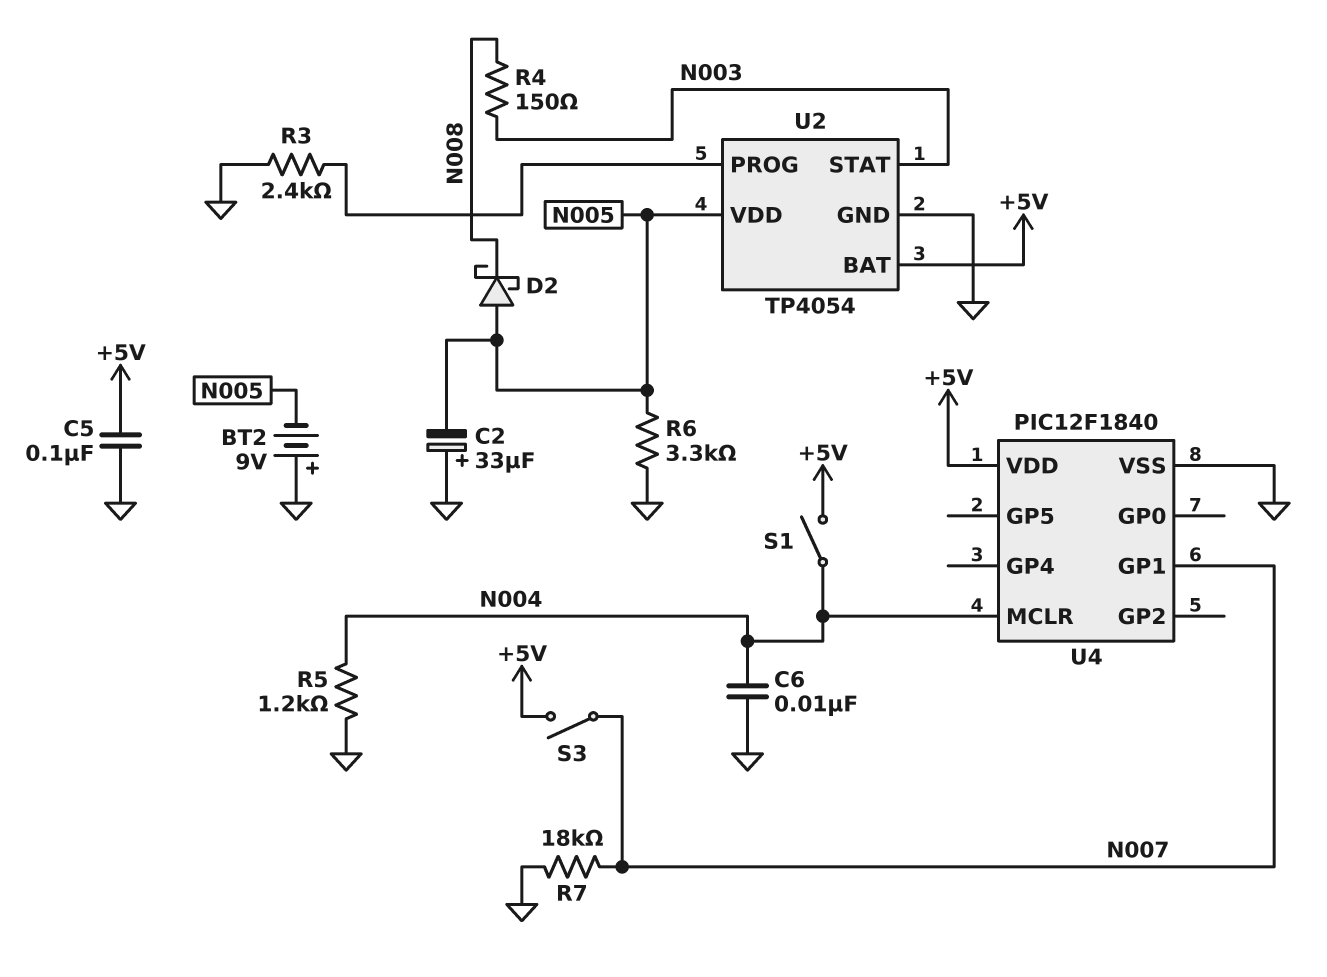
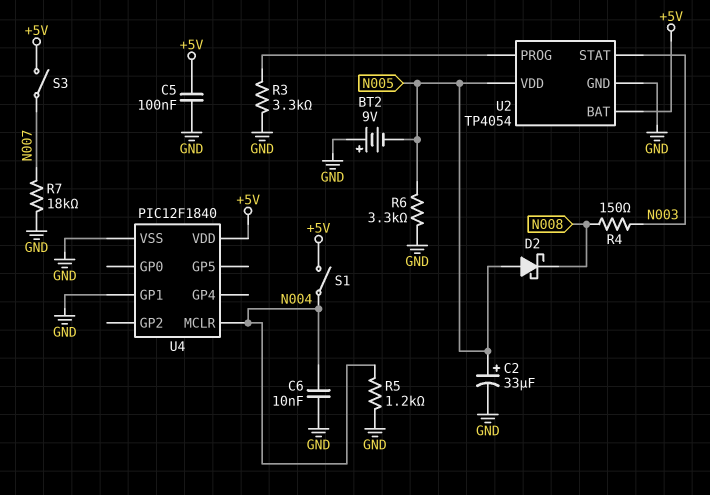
C2: 33uF (plus GND, minus N005) -> 33uF (plus N005, minus GND)
R3: 2.4k (GND, U2/PROG) -> 3.3k (GND, U2/PROG)
U4 pin GP1: N007 -> GND

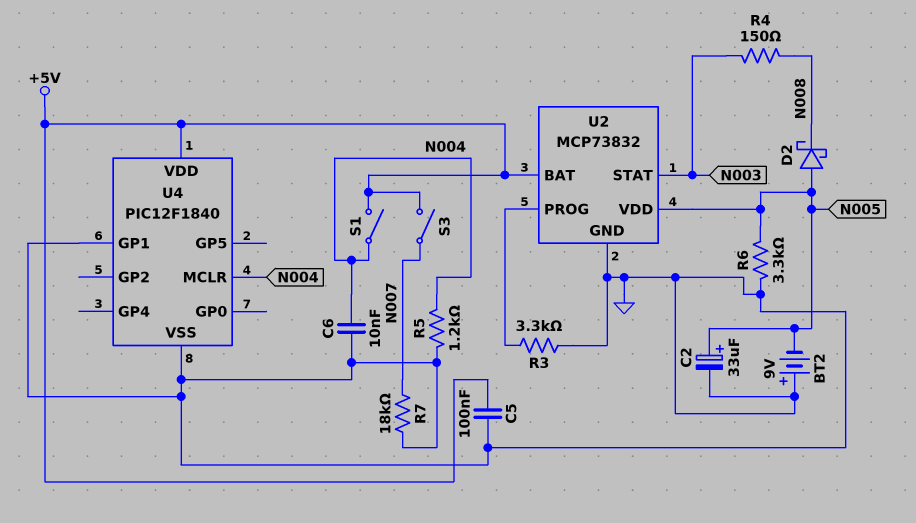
U2: TP4054 -> MCP73832

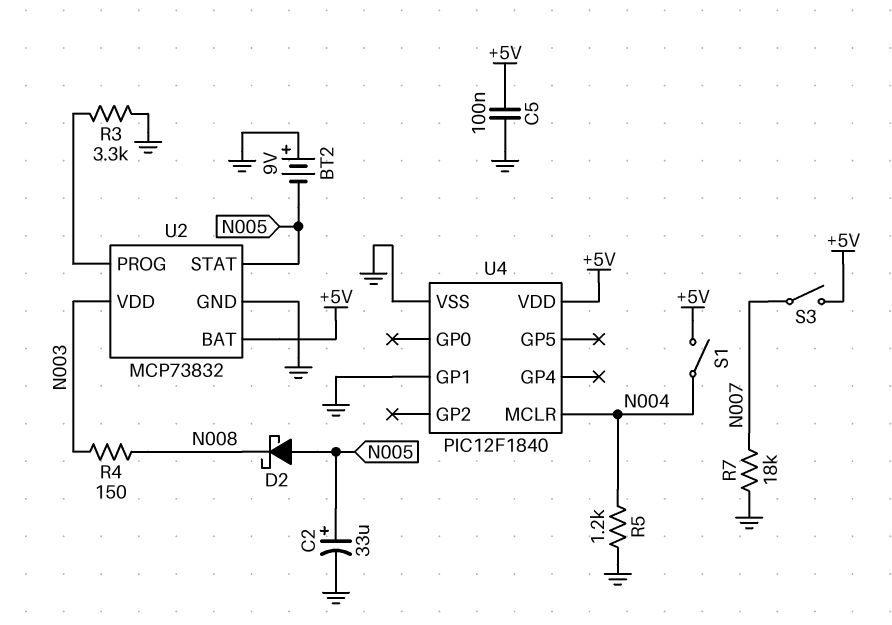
C6: 10nF (GND, N004) -> none
R6: 3.3k (GND, N005) -> none
U2 pin STAT: N003 -> N005
U2 pin VDD: N005 -> N003

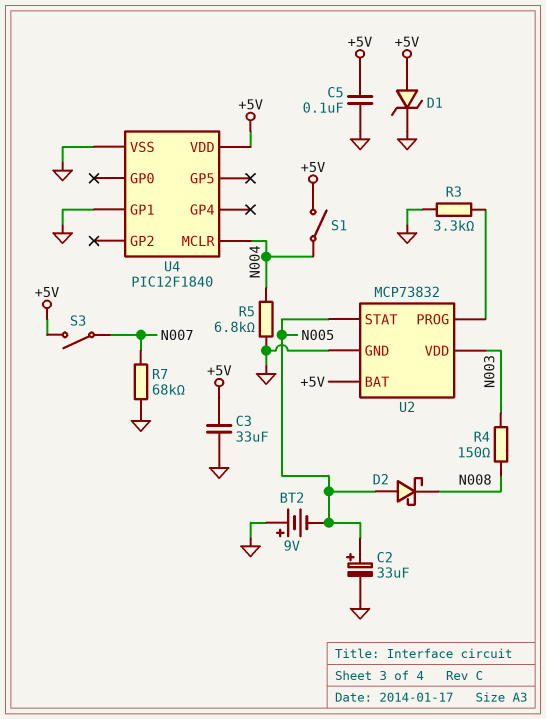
C3: none -> 33uF (+5V, GND)
D1: none -> zener (A +5V, K GND)
R5: 1.2k (GND, N004) -> 6.8k (GND, N004)
R7: 18k (GND, N007) -> 68k (GND, N007)

